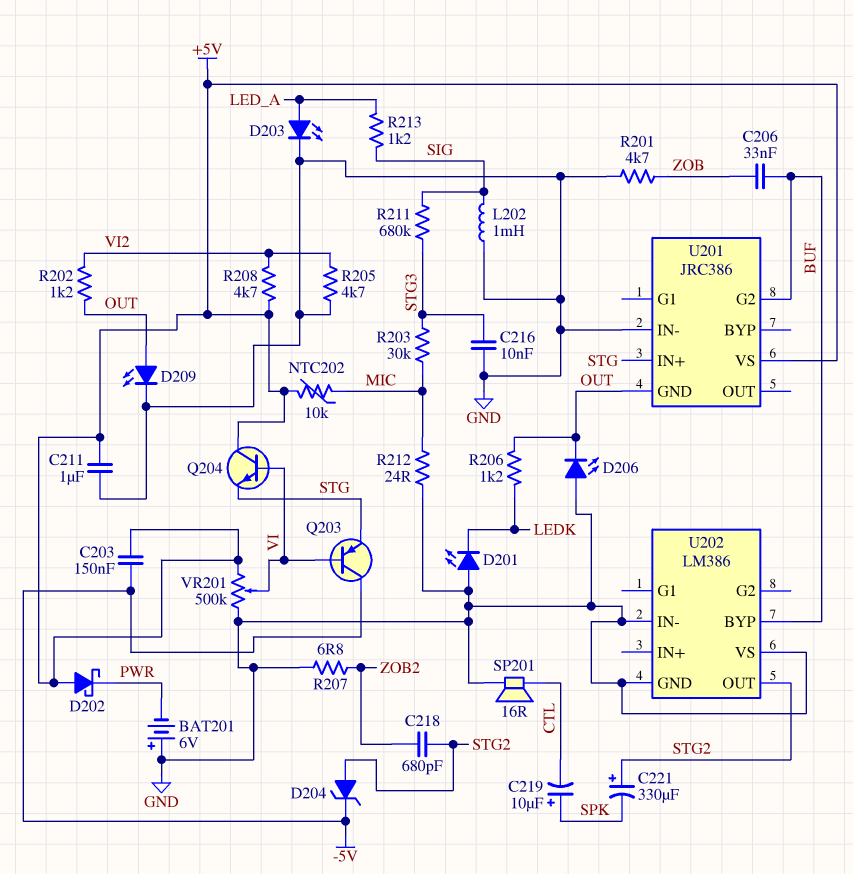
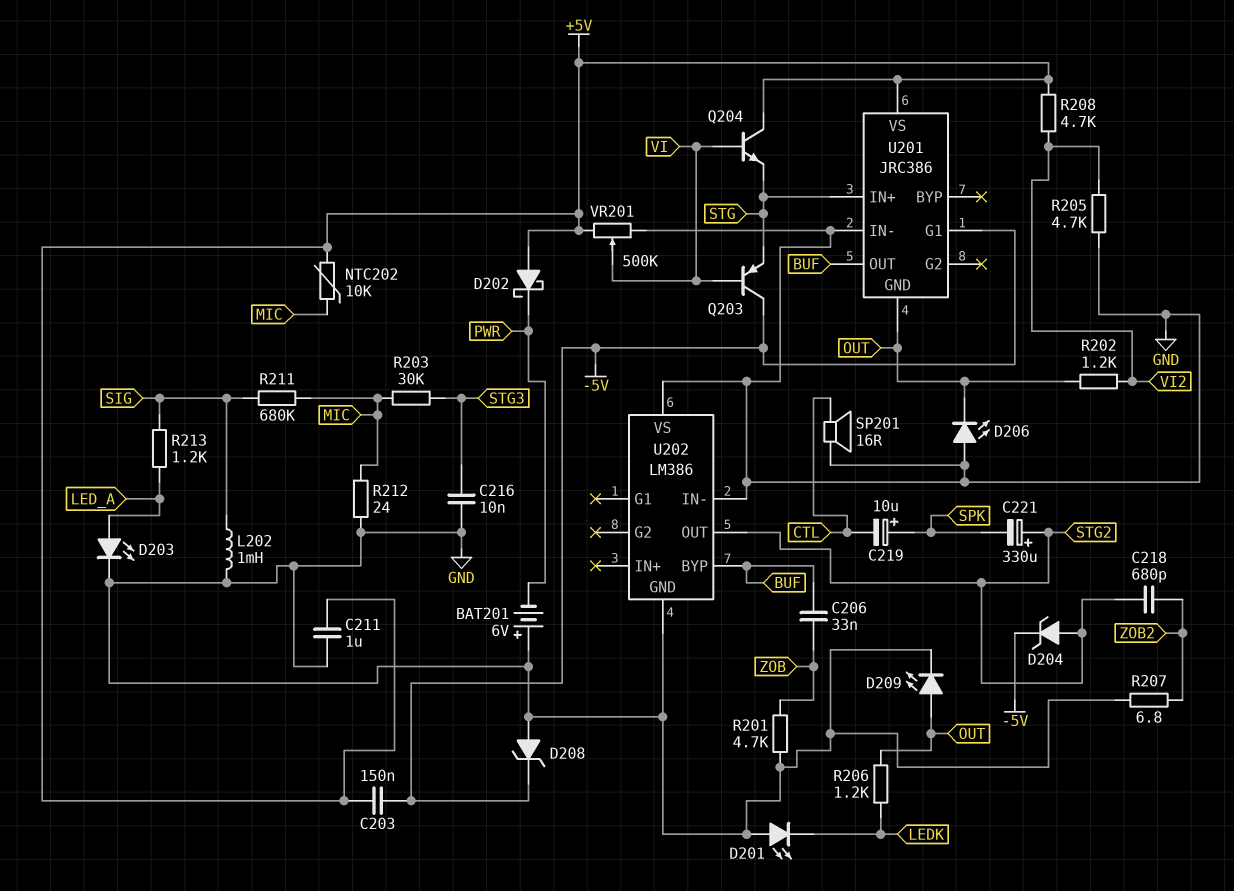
D208: none -> zener (A GND, K -5V)
R211: 680k (SIG, STG3) -> 680k (MIC, SIG)
U201 pin G1: none -> -5V
U201 pin G2: BUF -> none
U201 pin OUT: none -> BUF

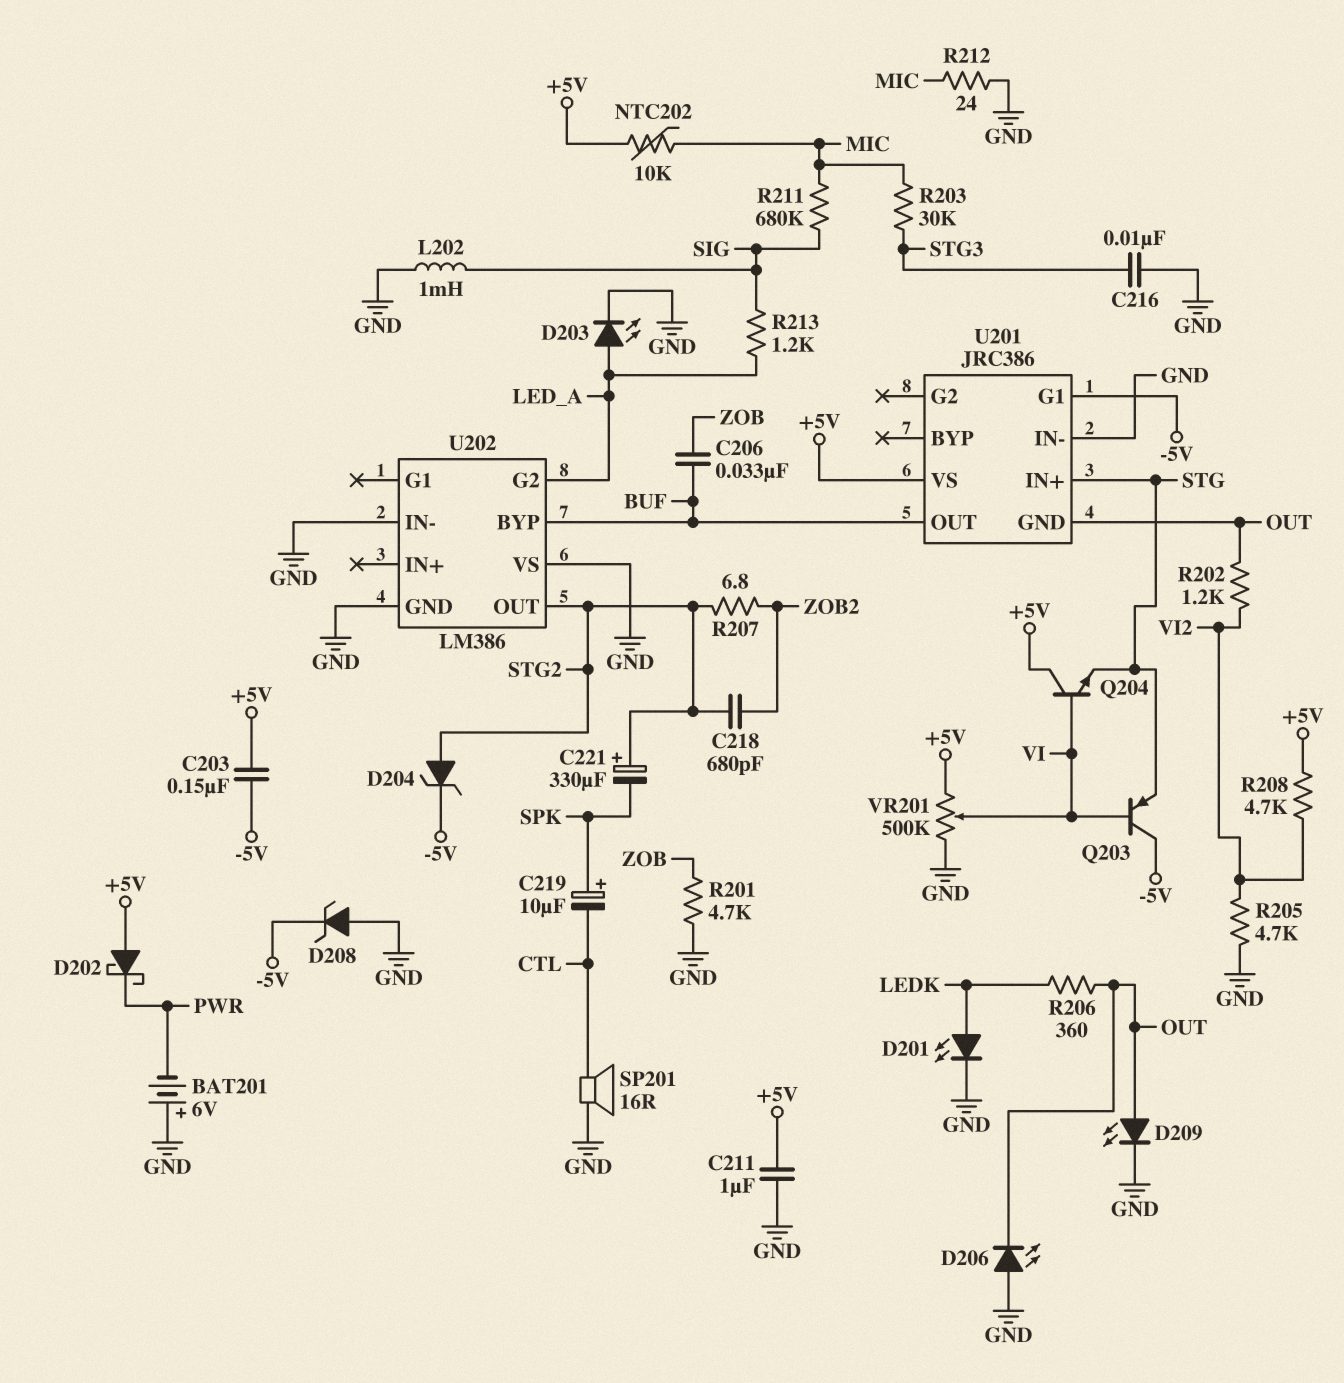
D201: LED (A GND, K LEDK) -> LED (A LEDK, K GND)
R206: 1.2k (LEDK, OUT) -> 360 (LEDK, OUT)
R207: 6.8 (GND, ZOB2) -> 6.8 (STG2, ZOB2)
U202 pin G2: none -> LED_A

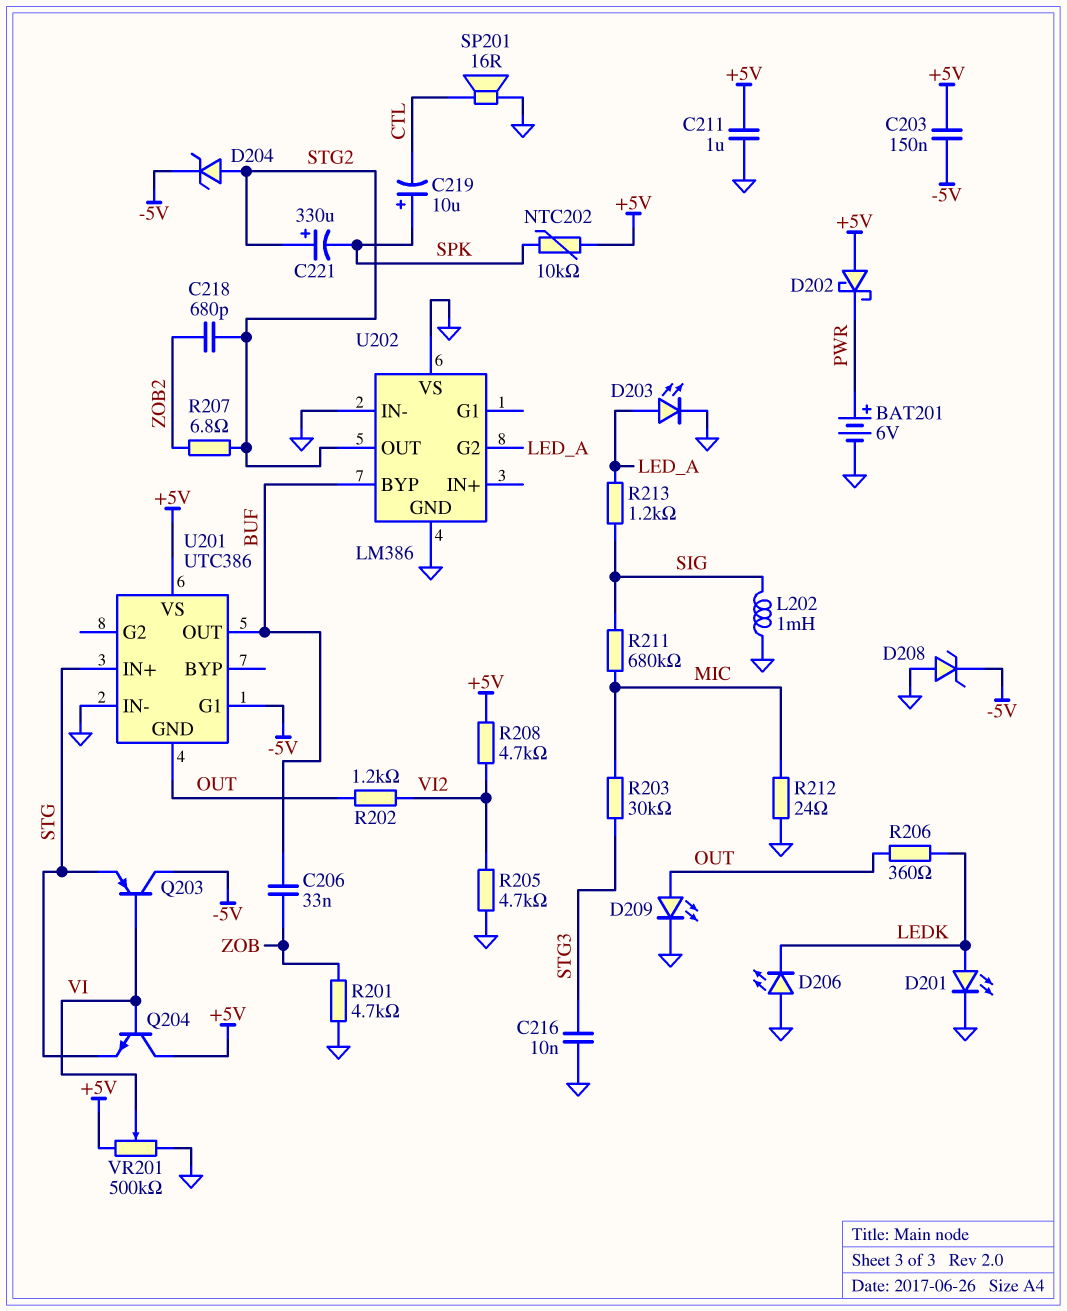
BAT201: 6V (plus GND, minus PWR) -> 6V (plus PWR, minus GND)
D206: LED (A GND, K OUT) -> LED (A GND, K LEDK)
NTC202: 10k (+5V, MIC) -> 10k (+5V, SPK)
U201: JRC386 -> UTC386

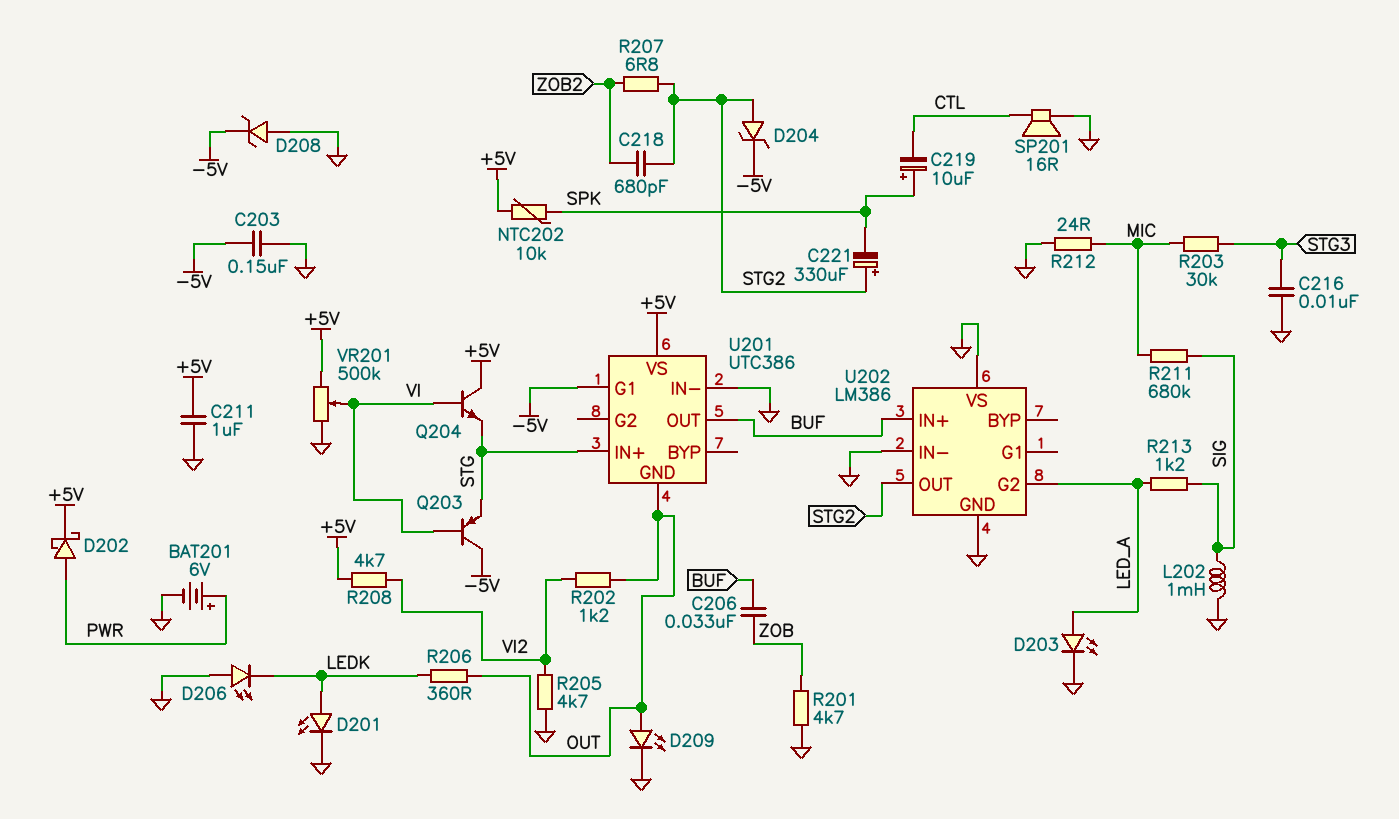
C203: 150nF (+5V, -5V) -> 150nF (-5V, GND)
D202: schottky (A +5V, K PWR) -> schottky (A PWR, K +5V)
U202 pin BYP: BUF -> none
U202 pin IN+: none -> BUF

